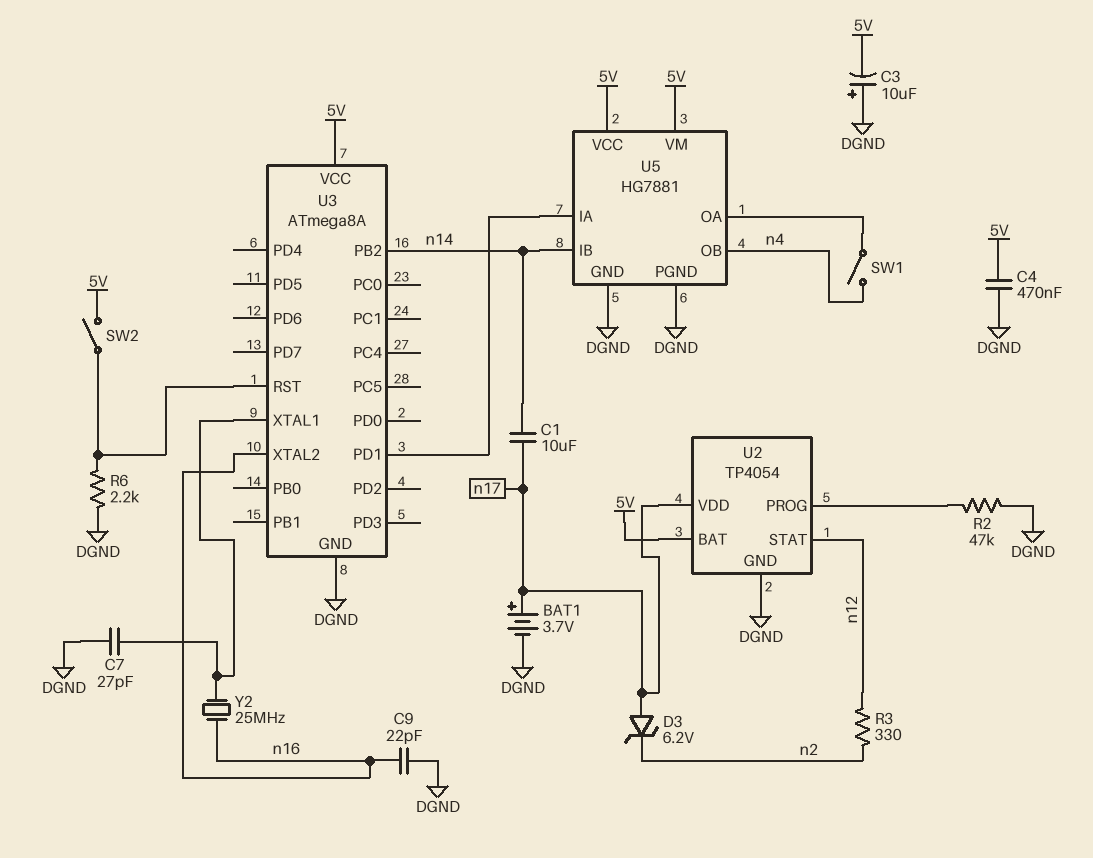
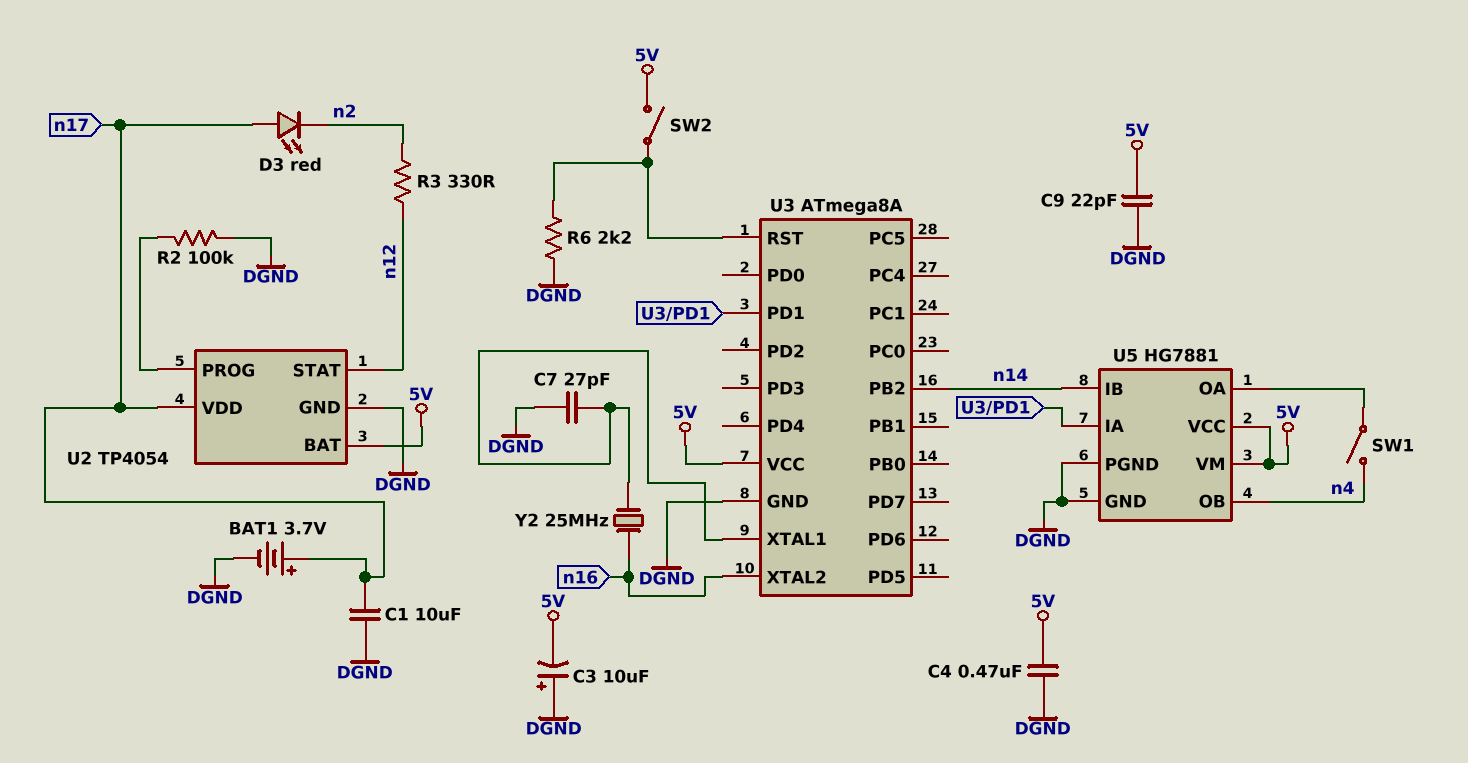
C1: 10uF (n14, n17) -> 10uF (DGND, n17)
C9: 22pF (DGND, n16) -> 22pF (5V, DGND)
D3: zener 6.2V (A n17, K n2) -> LED red (A n17, K n2)
R2: 47k (DGND, U2/PROG) -> 100k (DGND, U2/PROG)

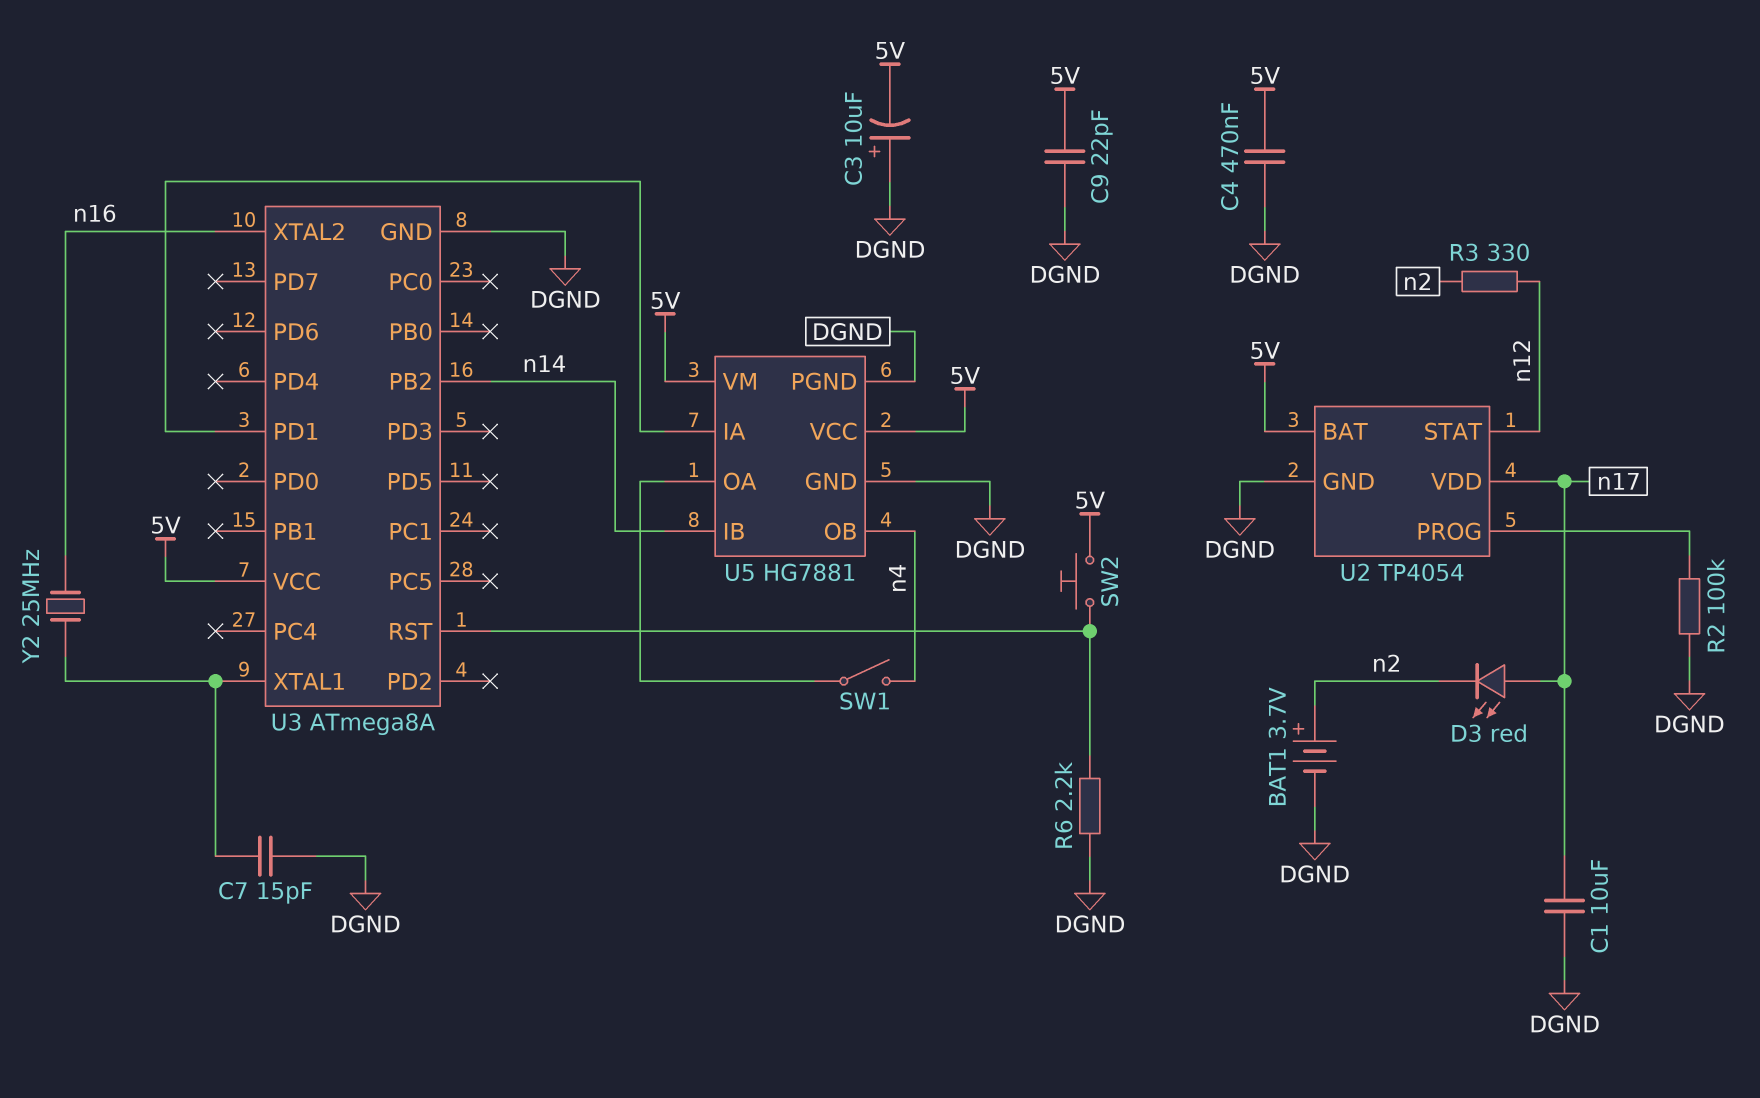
BAT1: 3.7V (plus n17, minus DGND) -> 3.7V (plus n2, minus DGND)
C7: 27pF (DGND, U3/XTAL1) -> 15pF (DGND, U3/XTAL1)
SW2: switch (5V, U3/RST) -> button (5V, U3/RST)

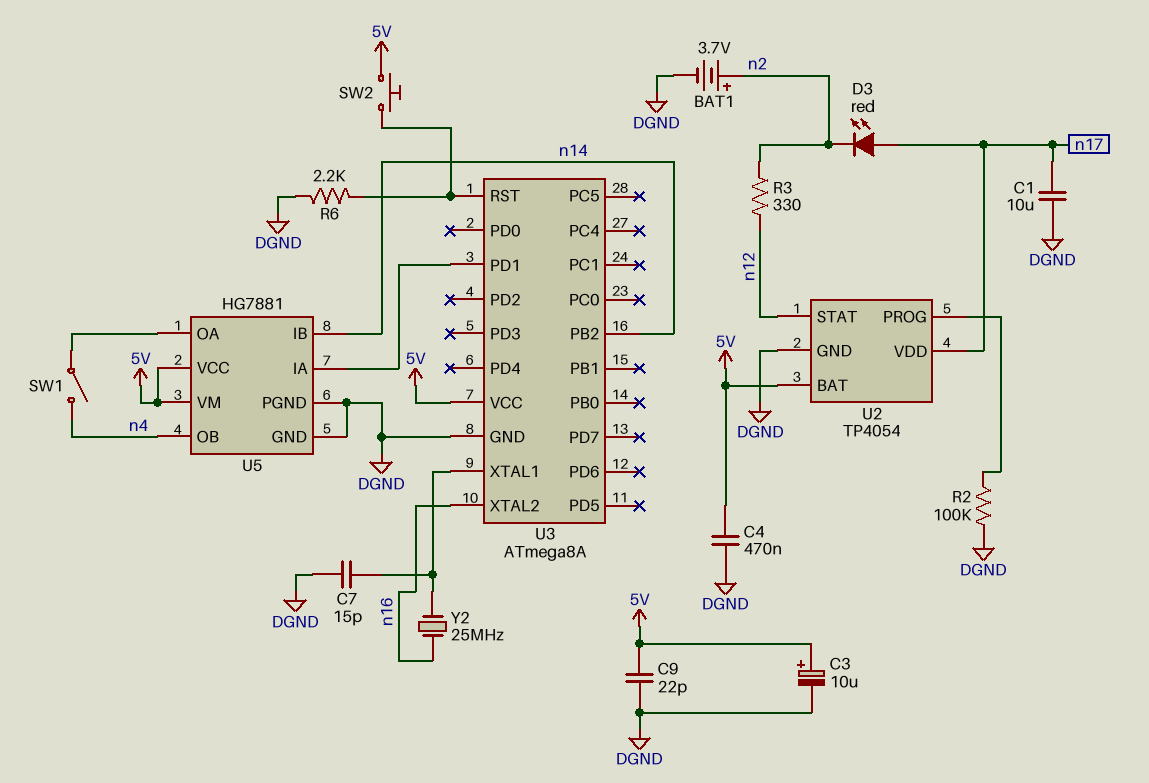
C3: 10uF (plus DGND, minus 5V) -> 10uF (plus 5V, minus DGND)

